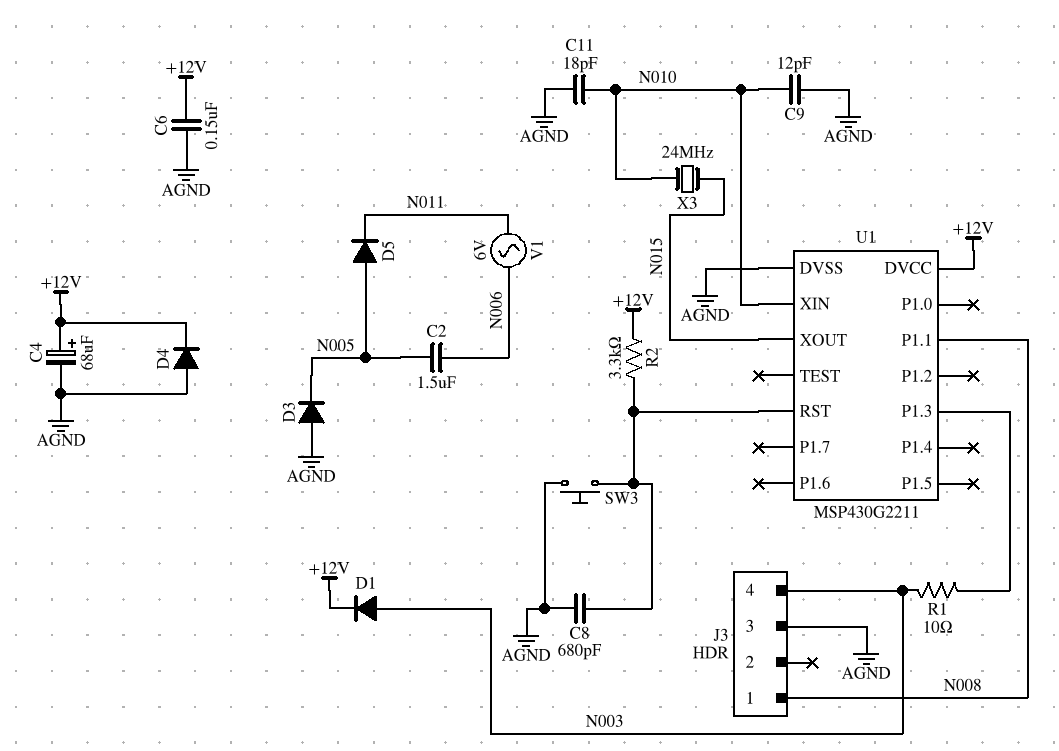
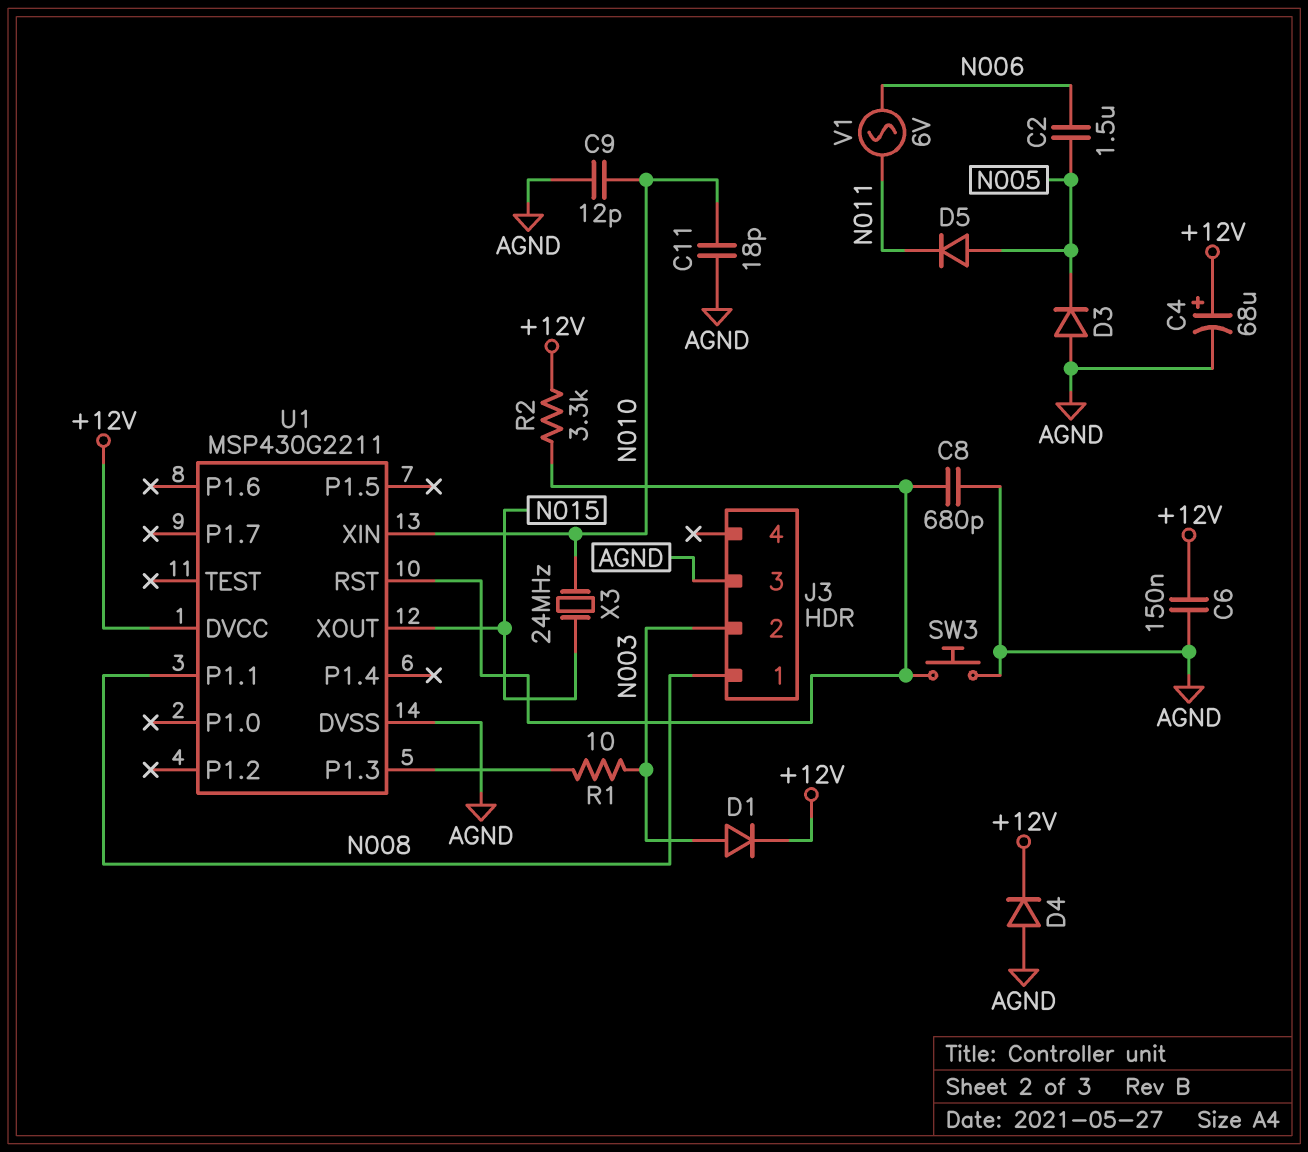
J3 pin 2: none -> N003
J3 pin 4: N003 -> none

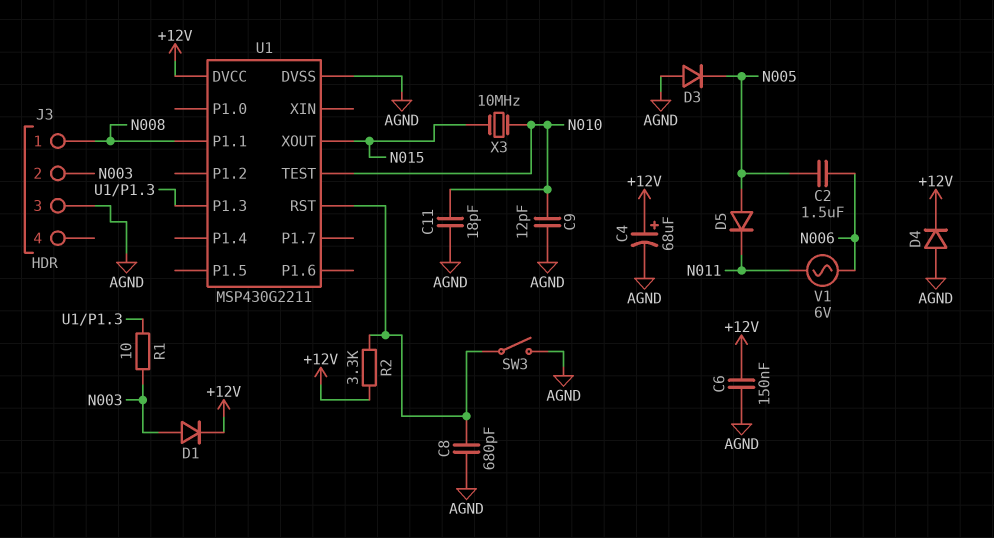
SW3: button (AGND, U1/RST) -> switch (AGND, U1/RST)
U1 pin TEST: none -> N010
U1 pin XIN: N010 -> none
X3: 24MHz (N010, N015) -> 10MHz (N010, N015)

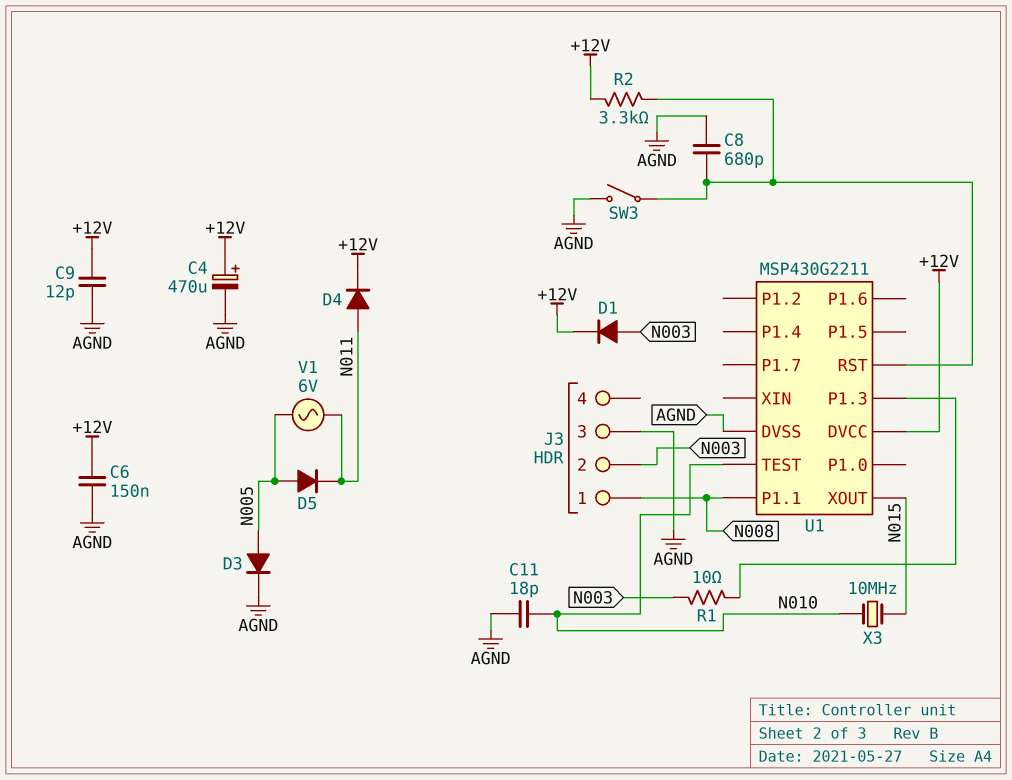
C2: 1.5uF (N005, N006) -> none
C4: 68uF (plus +12V, minus AGND) -> 470uF (plus +12V, minus AGND)
C9: 12pF (AGND, N010) -> 12pF (+12V, AGND)
D3: diode (A AGND, K N005) -> diode (A N005, K AGND)
D4: diode (A AGND, K +12V) -> diode (A N011, K +12V)
V1: AC 6V (N006, N011) -> AC 6V (N005, N011)

